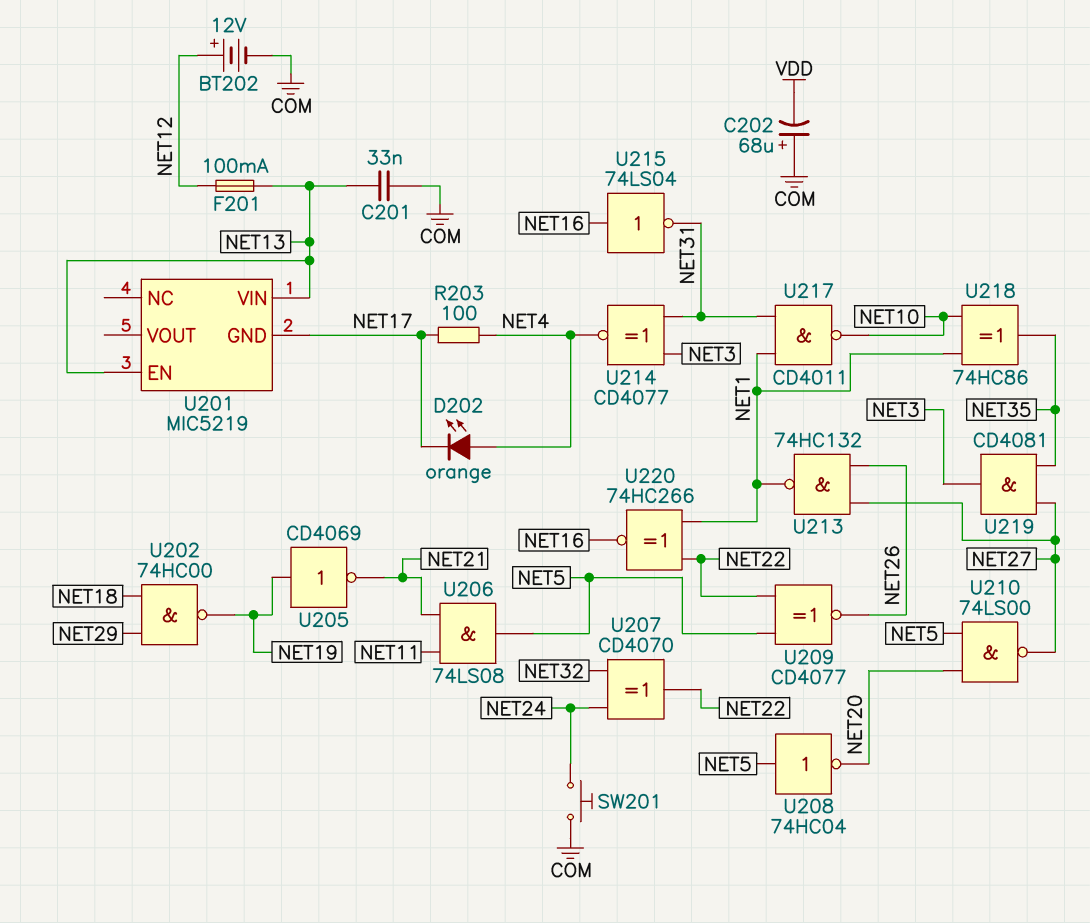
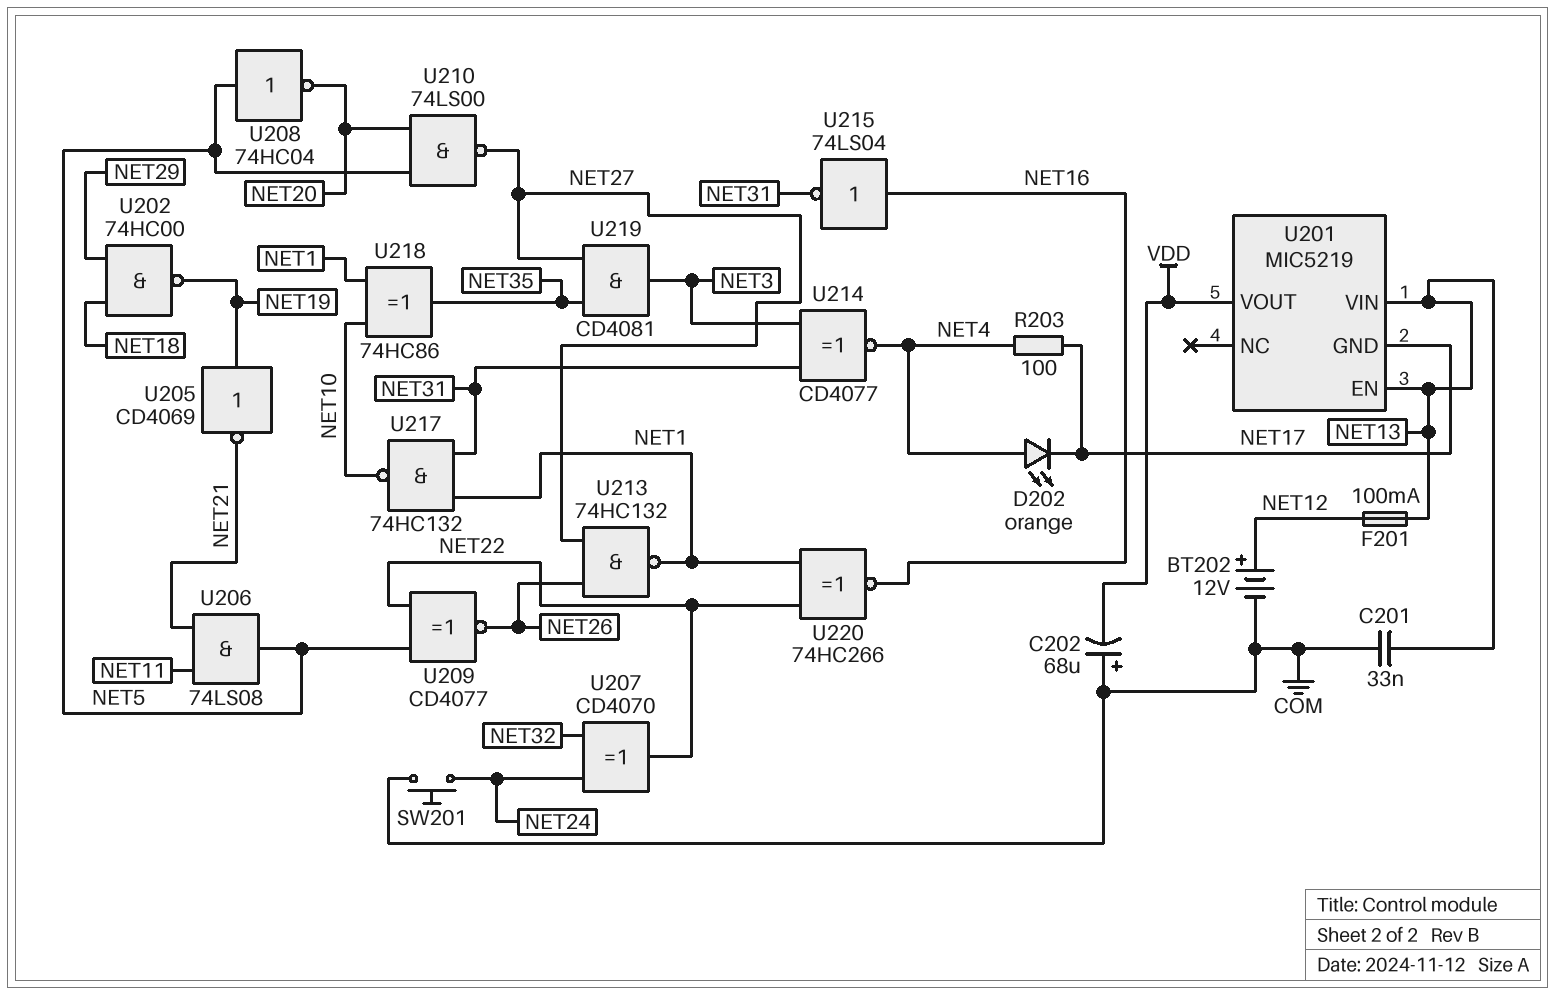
U201 pin VOUT: none -> VDD
U217: NAND CD4011 (in NET1, in NET31, out NET10) -> NAND 74HC132 (in NET1, in NET31, out NET10)

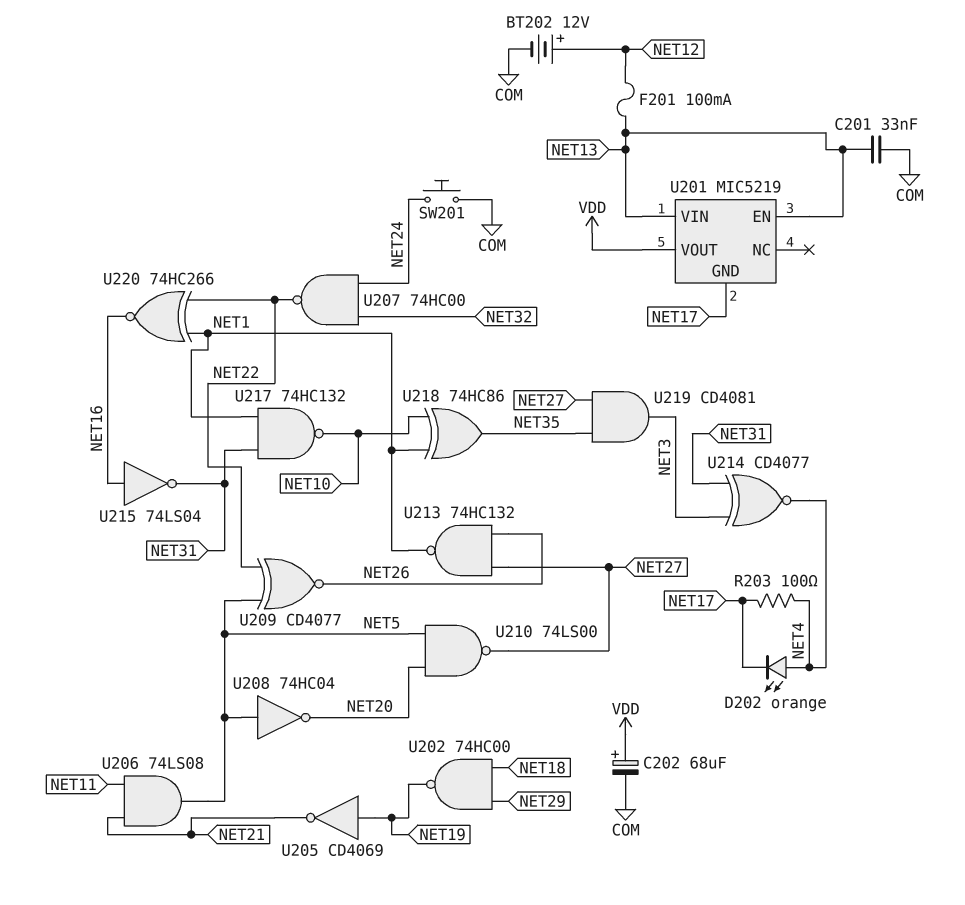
C202: 68uF (plus COM, minus VDD) -> 68uF (plus VDD, minus COM)
U207: XOR CD4070 (in NET24, in NET32, out NET22) -> NAND 74HC00 (in NET24, in NET32, out NET22)

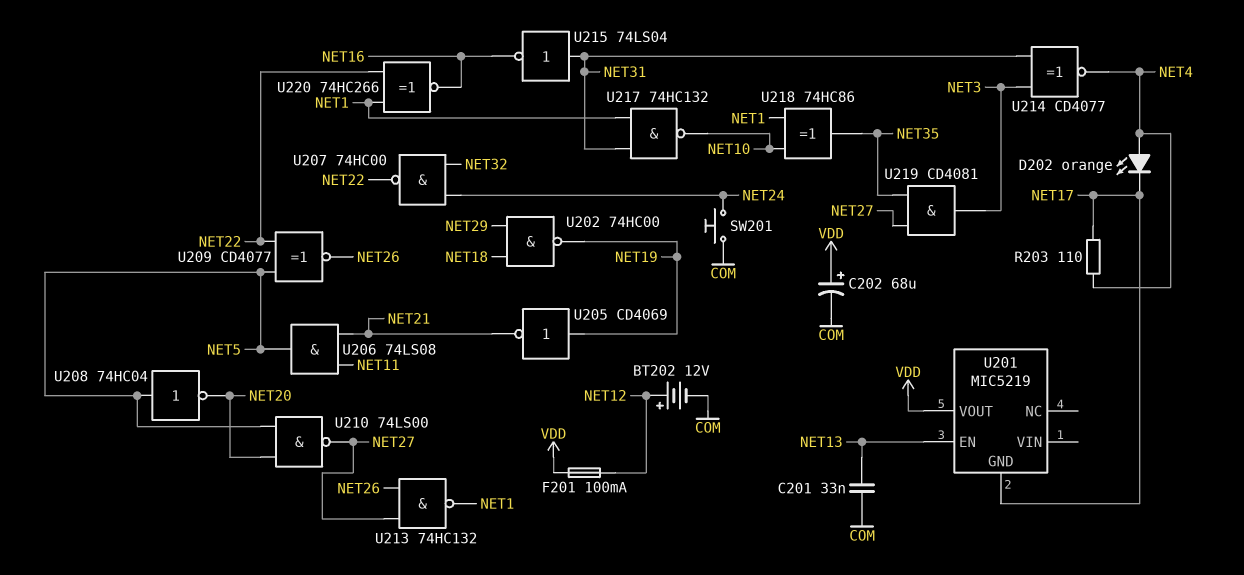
F201: 100mA (NET12, NET13) -> 100mA (NET12, VDD)
R203: 100 (NET4, NET17) -> 110 (NET4, NET17)
U201 pin VIN: NET13 -> none
U215: NOT 74LS04 (in NET16, out NET31) -> NOT 74LS04 (in NET31, out NET16)

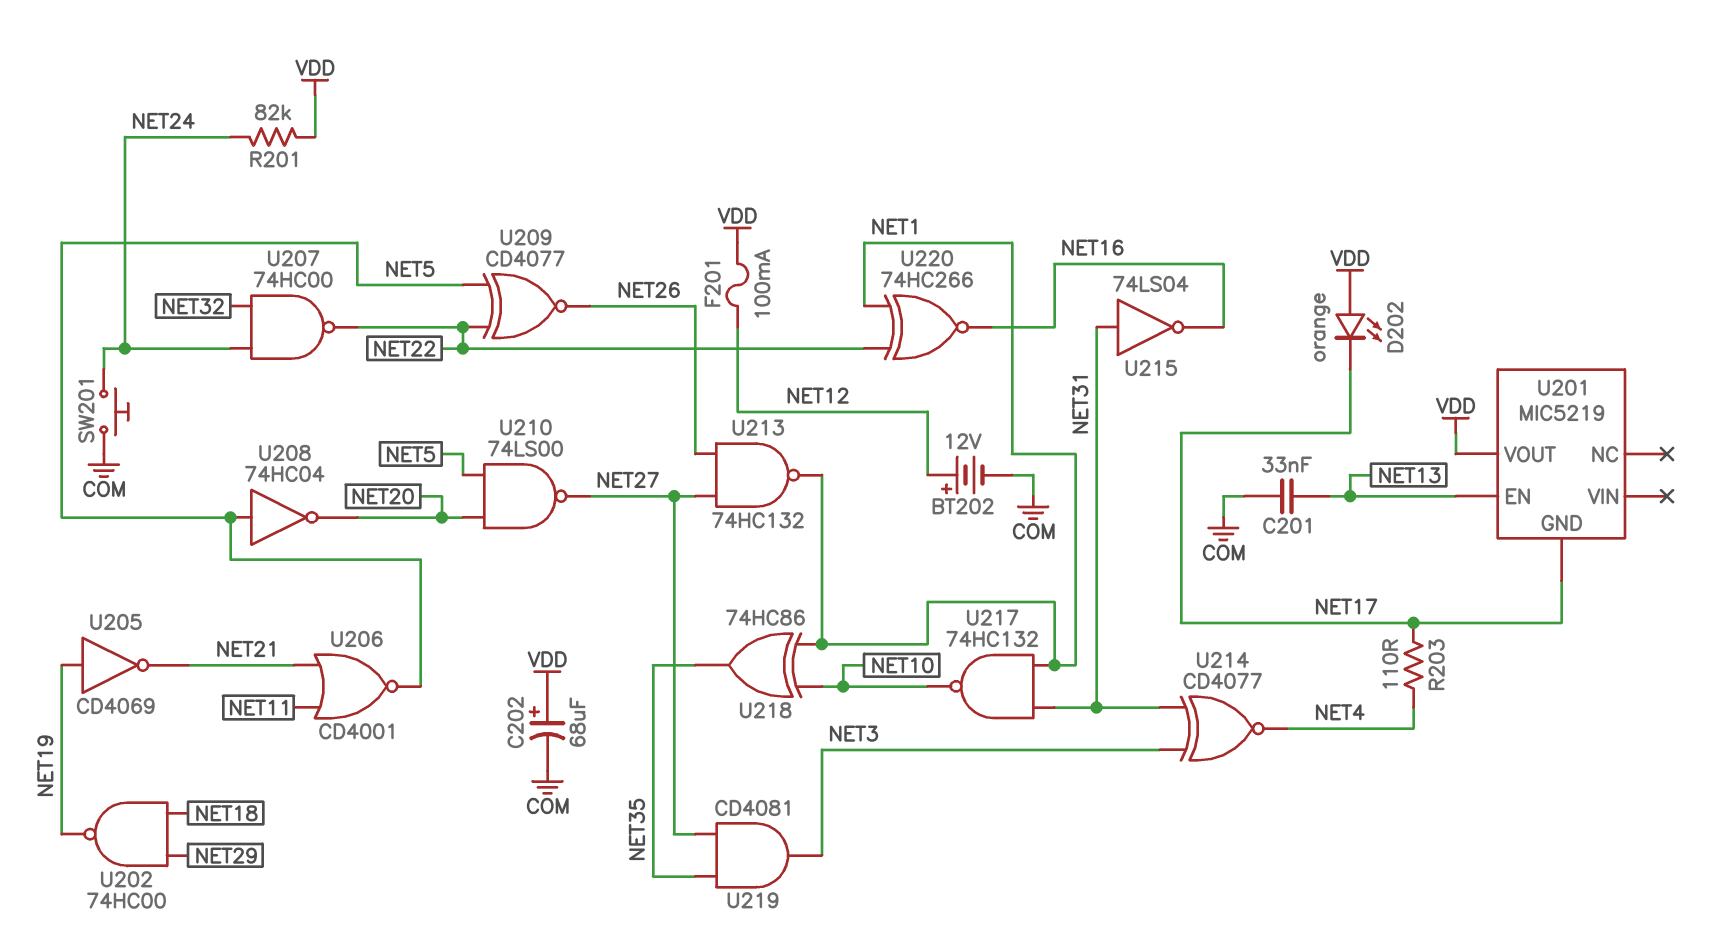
D202: LED orange (A NET4, K NET17) -> LED orange (A VDD, K NET17)
R201: none -> 82k (NET24, VDD)
U206: AND 74LS08 (in NET11, in NET21, out NET5) -> NOR CD4001 (in NET11, in NET21, out NET5)

